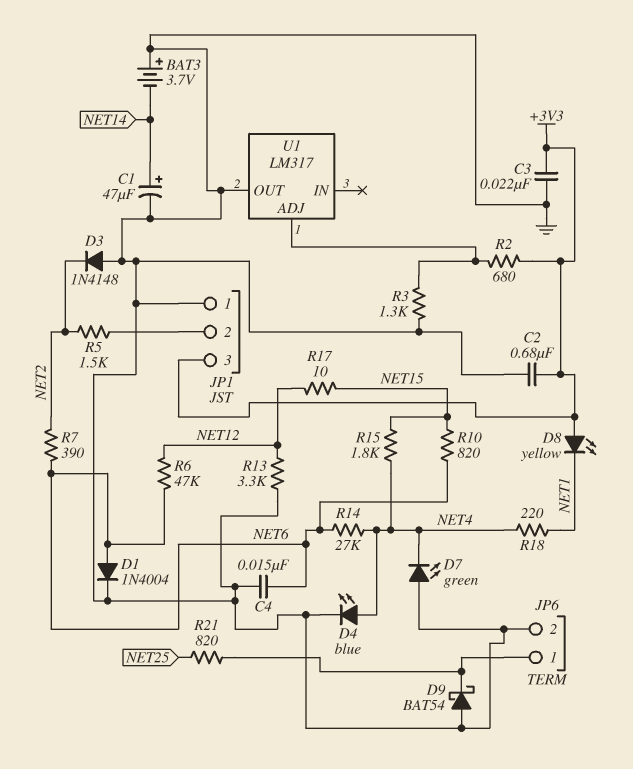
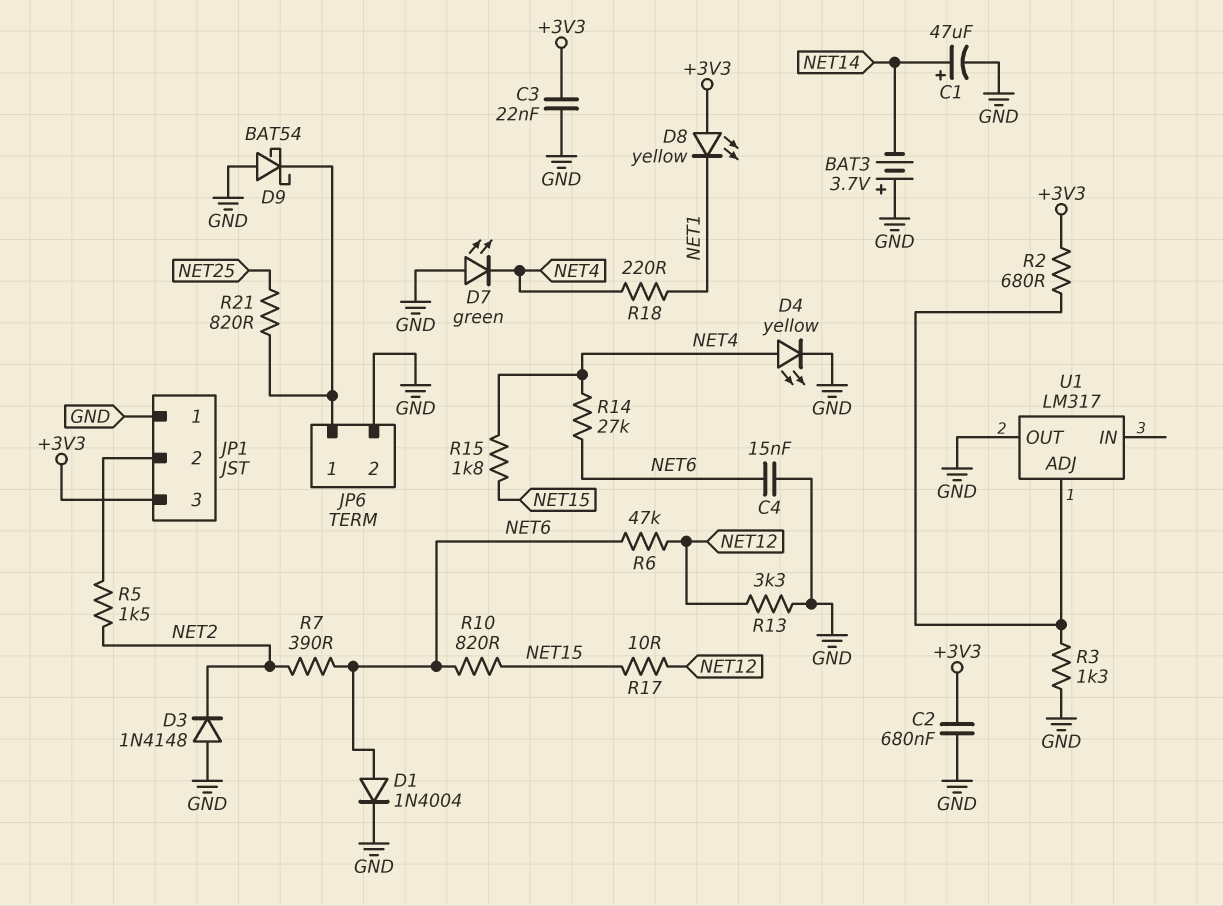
D4: LED blue (A NET4, K GND) -> LED yellow (A NET4, K GND)

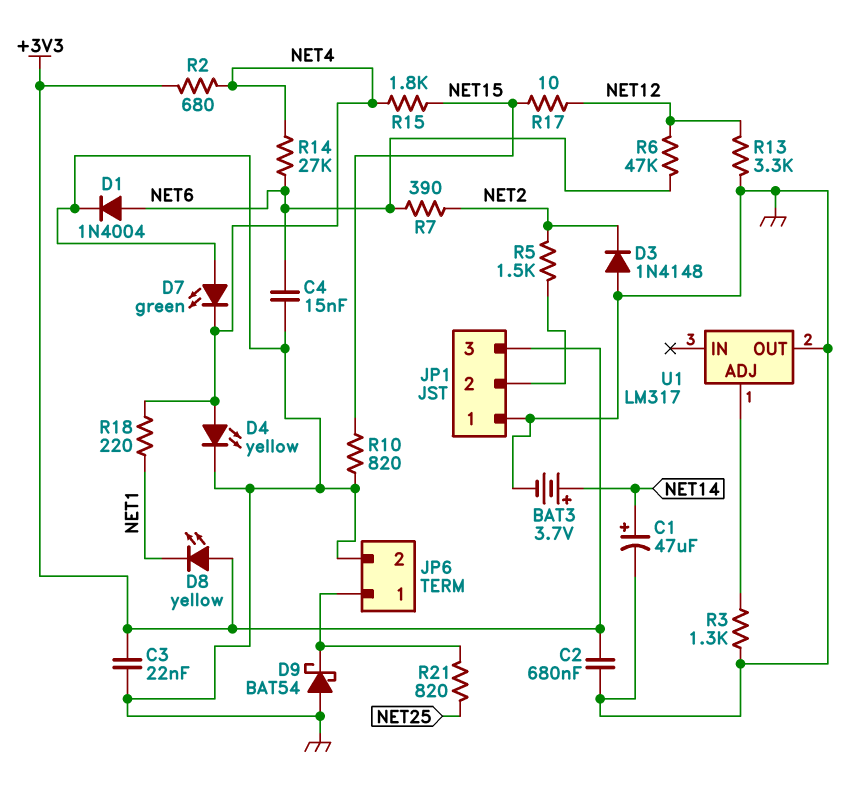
BAT3: 3.7V (plus GND, minus NET14) -> 3.7V (plus NET14, minus GND)
R2: 680 (+3V3, U1/ADJ) -> 680 (+3V3, NET4)
R10: 820 (NET6, NET15) -> 820 (GND, NET15)

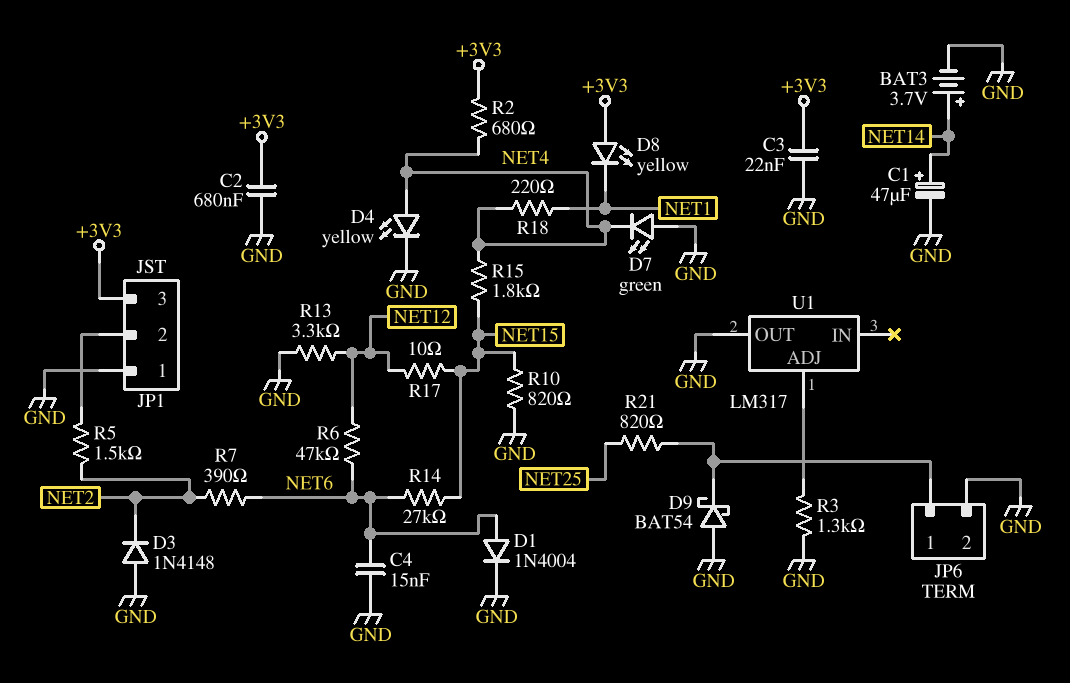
R14: 27k (NET4, NET6) -> 27k (NET6, NET15)

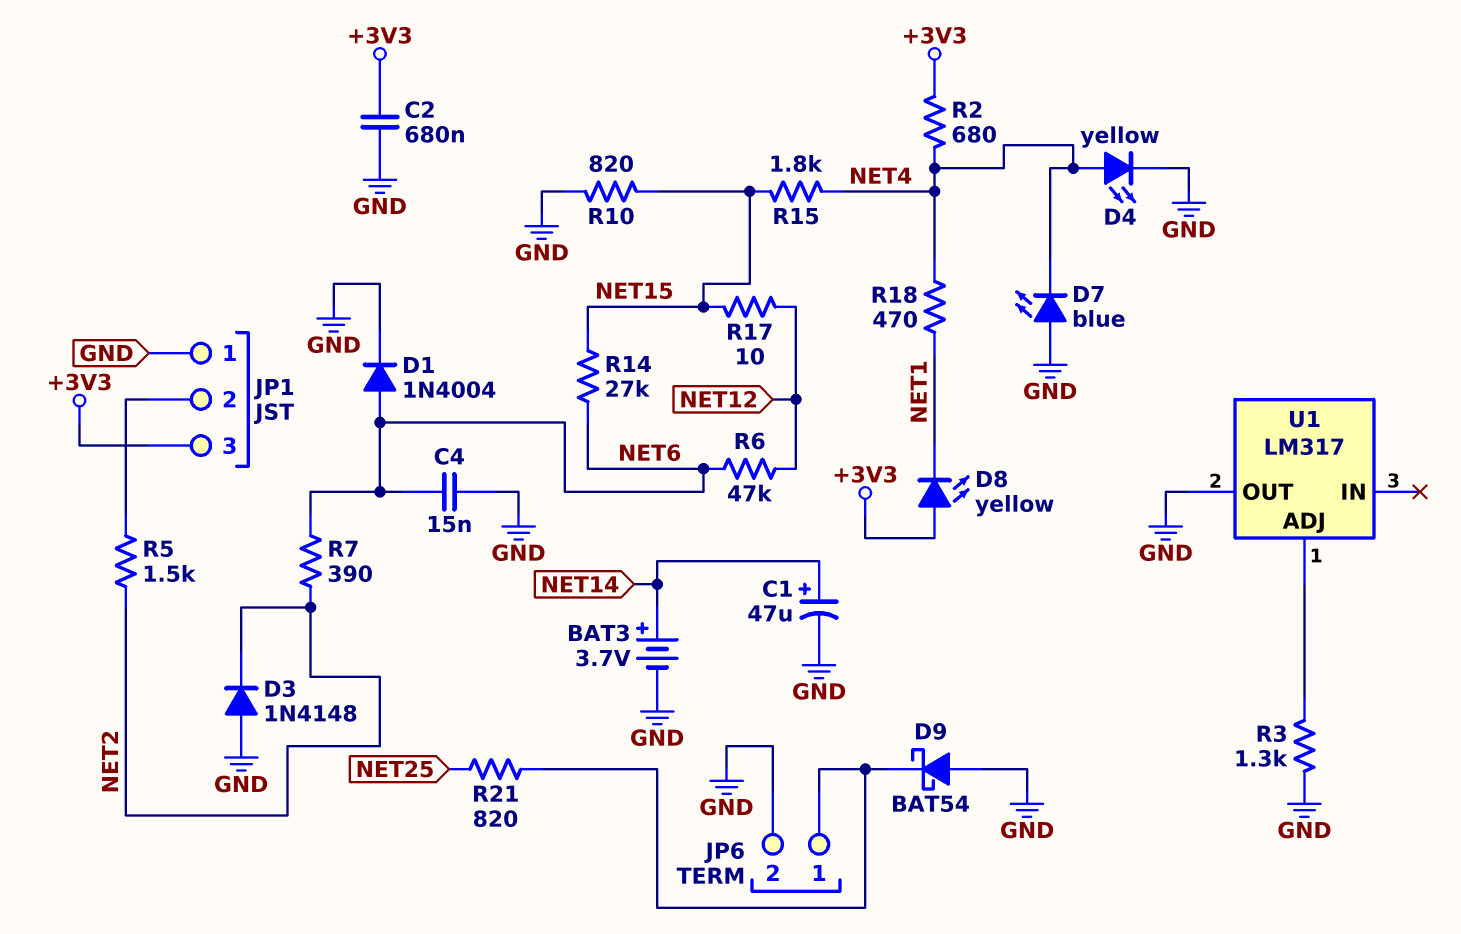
C3: 22nF (+3V3, GND) -> none
D7: LED green (A GND, K NET4) -> LED blue (A GND, K NET4)
R13: 3.3k (GND, NET12) -> none
R18: 220 (NET1, NET4) -> 470 (NET1, NET4)

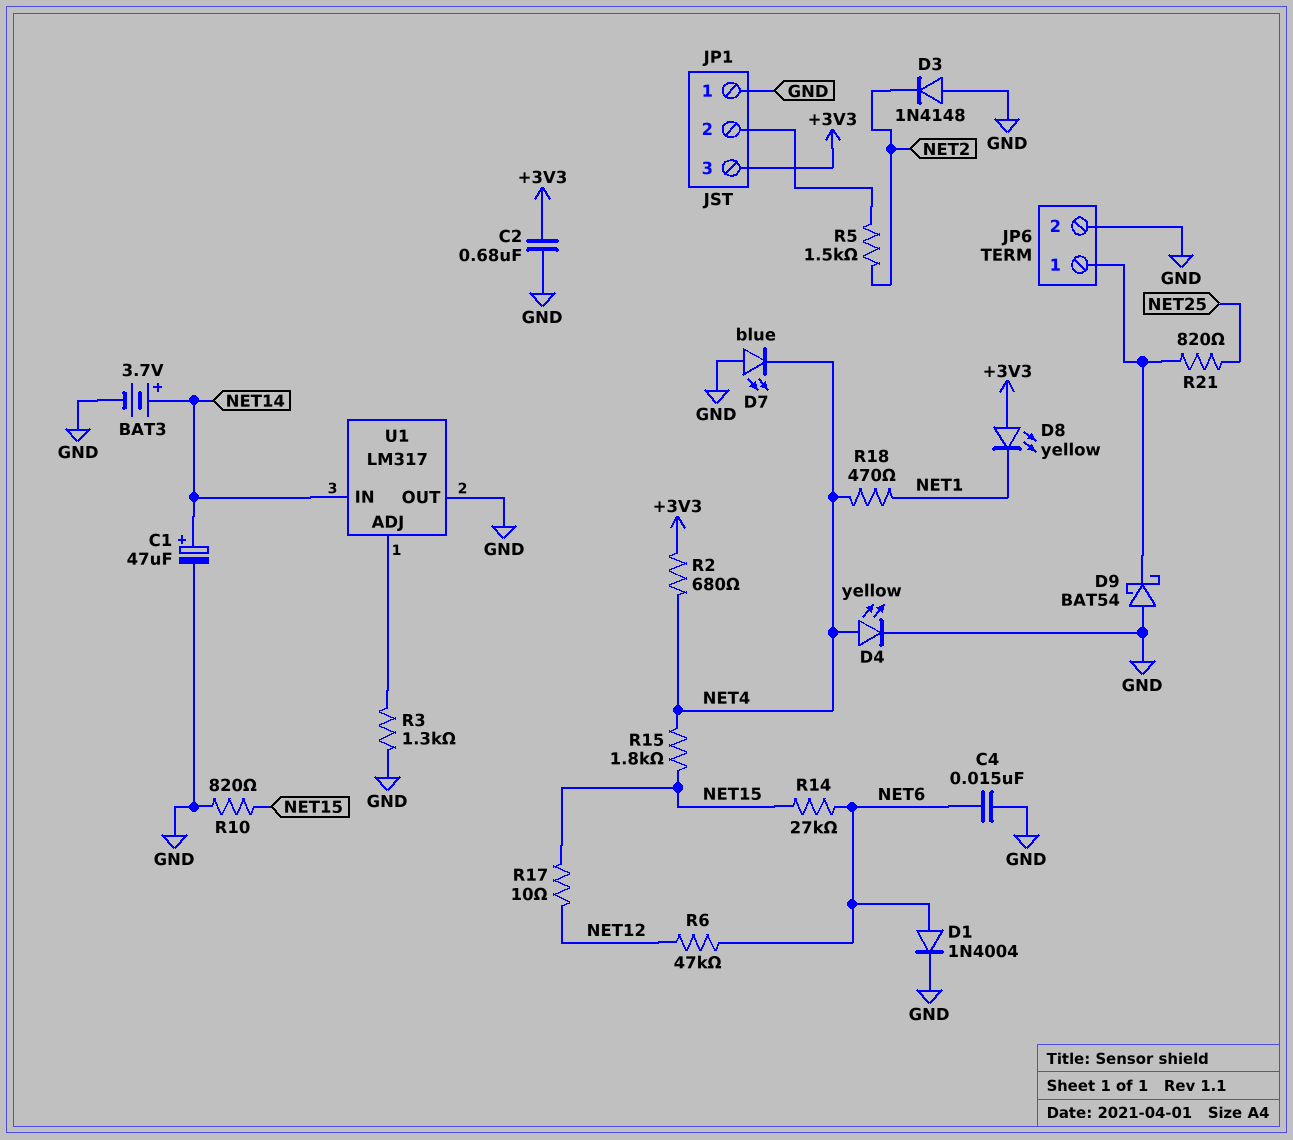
R7: 390 (NET2, NET6) -> none
U1 pin IN: none -> NET14

